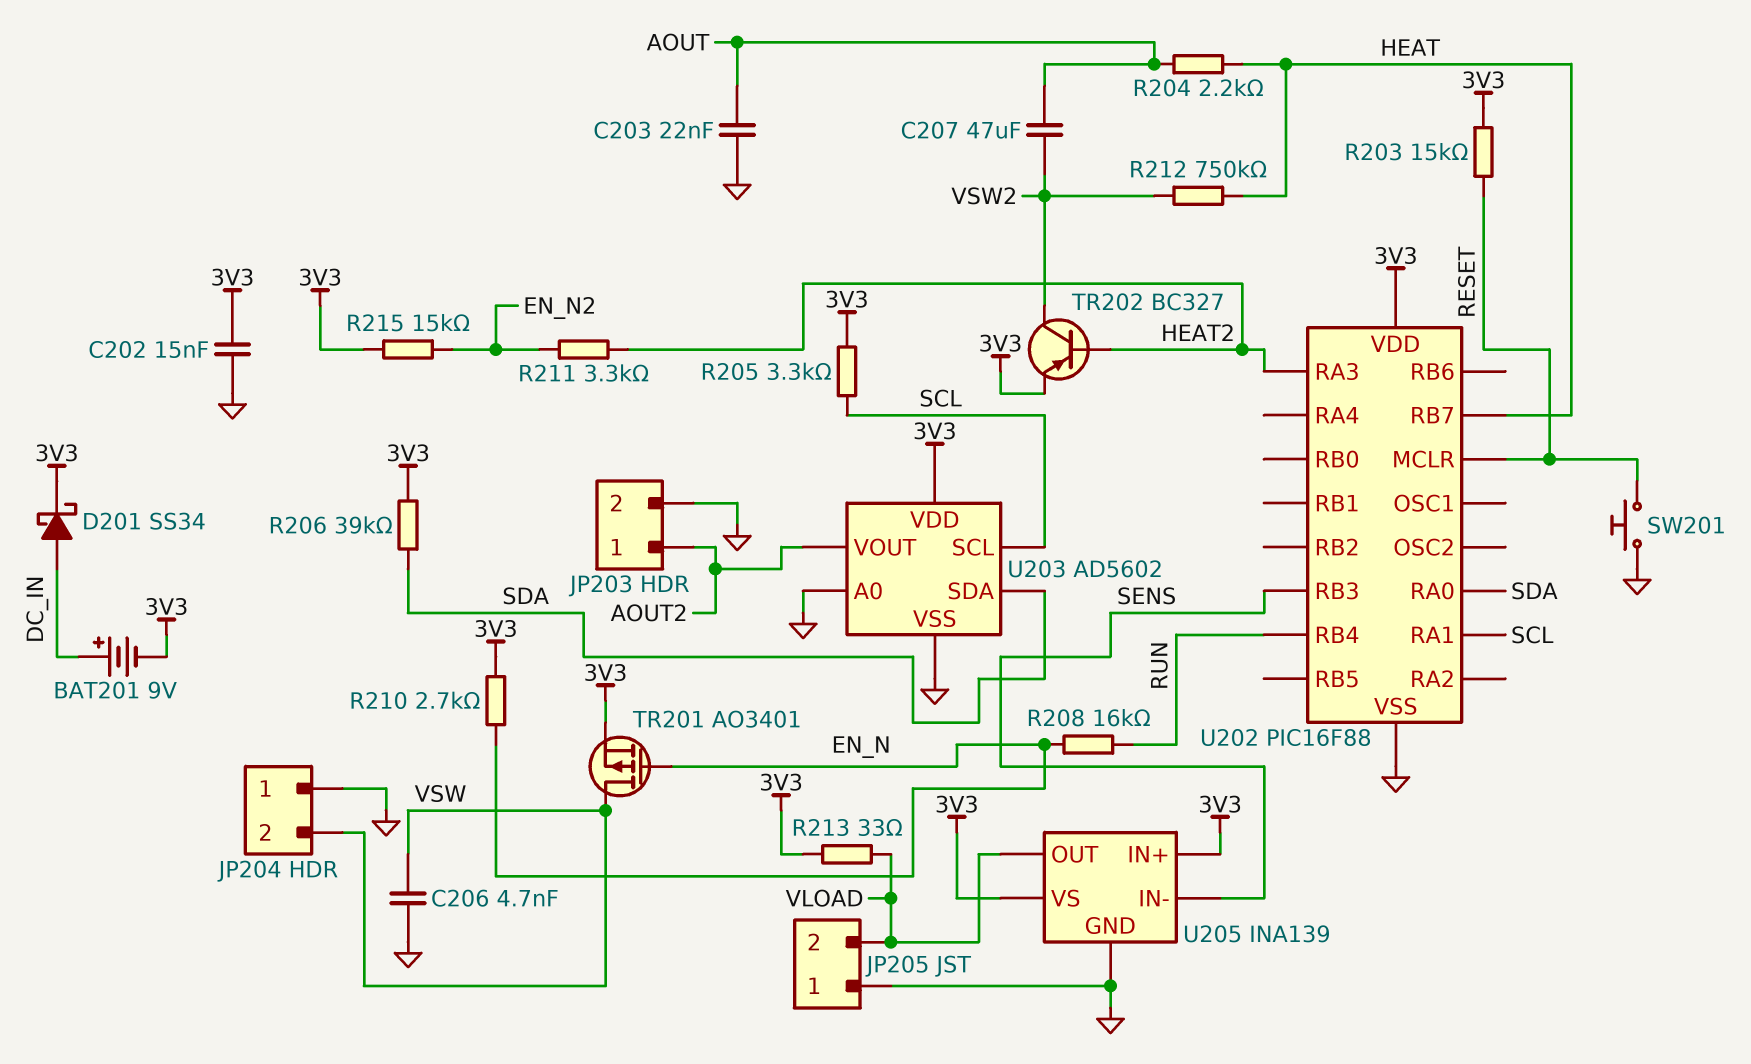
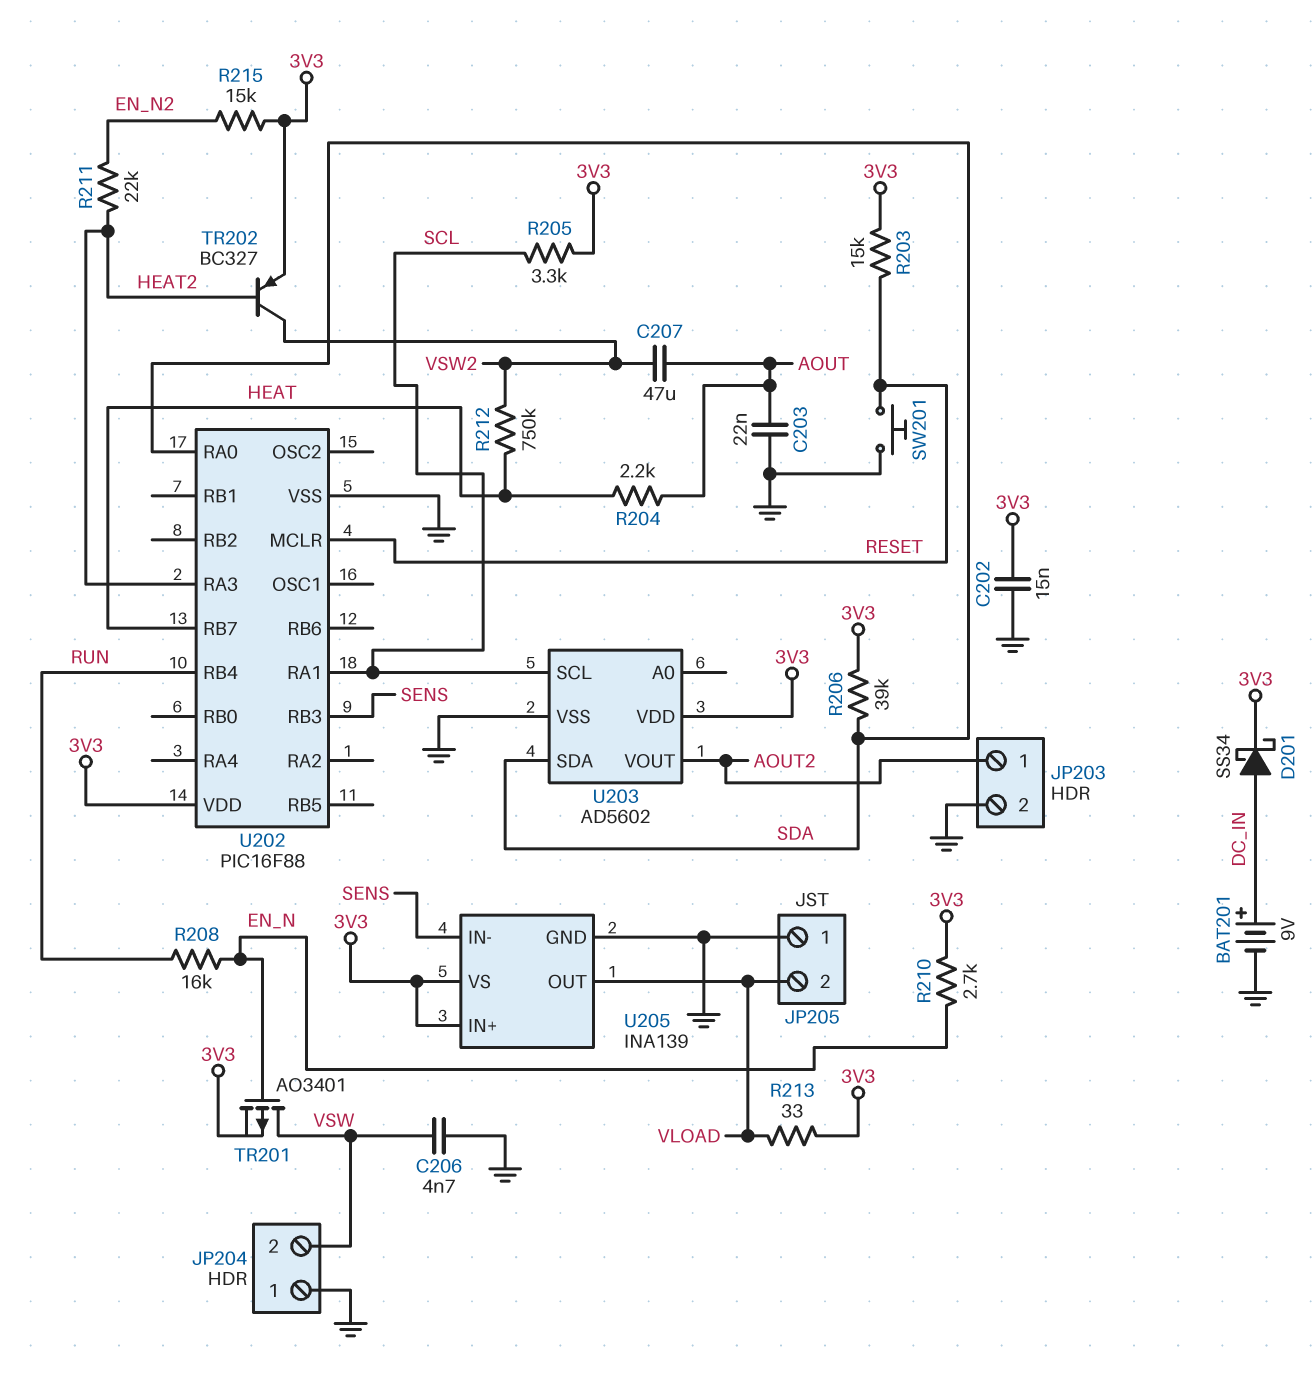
BAT201: 9V (plus DC_IN, minus 3V3) -> 9V (plus DC_IN, minus GND)
R211: 3.3k (EN_N2, HEAT2) -> 22k (EN_N2, HEAT2)
U203 pin A0: GND -> none

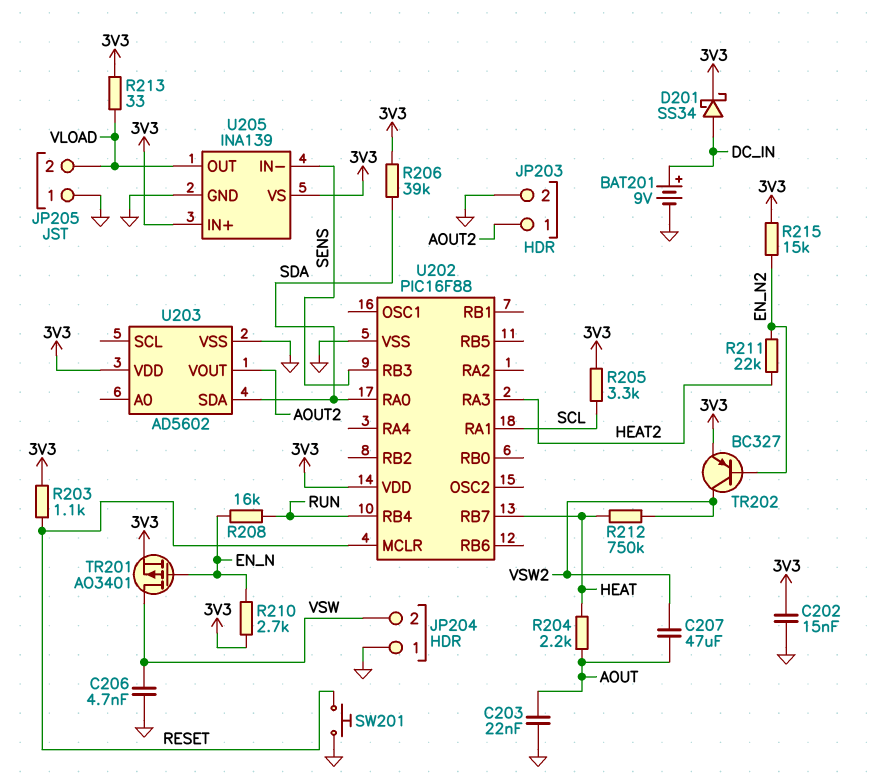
R203: 15k (3V3, RESET) -> 1.1k (3V3, RESET)
TR202: PNP BC327 (B HEAT2, C VSW2, E 3V3) -> PNP BC327 (B EN_N2, C VSW2, E 3V3)
U203 pin SCL: SCL -> none

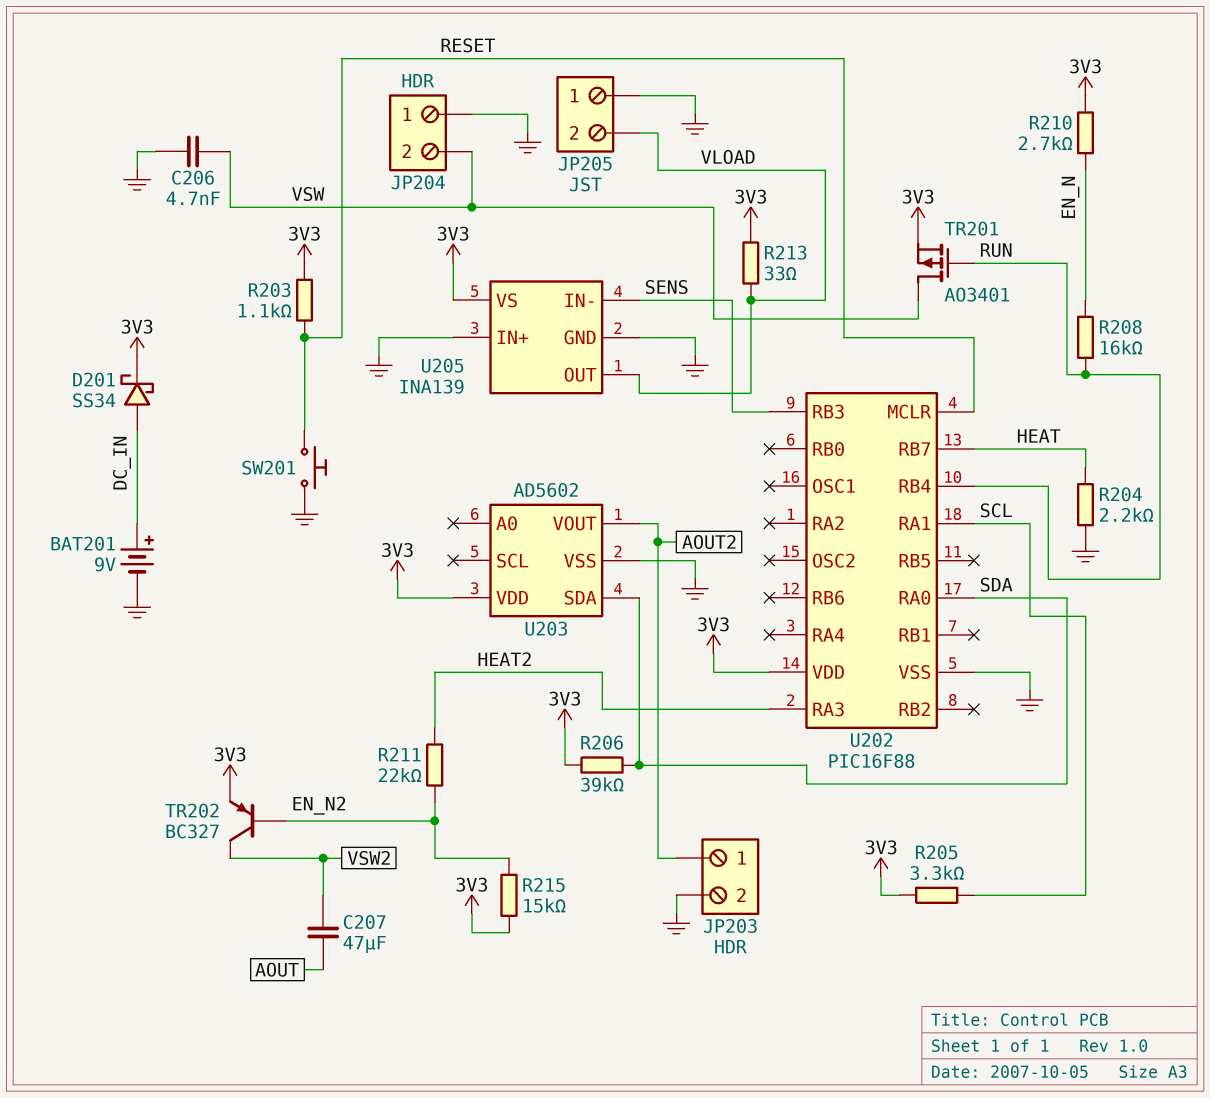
C202: 15nF (3V3, GND) -> none
C203: 22nF (AOUT, GND) -> none
R204: 2.2k (AOUT, HEAT) -> 2.2k (GND, HEAT)
R212: 750k (HEAT, VSW2) -> none
TR201: PMOS AO3401 (G EN_N, D VSW, S 3V3) -> PMOS AO3401 (G RUN, D VSW, S 3V3)
U205 pin IN+: 3V3 -> GND

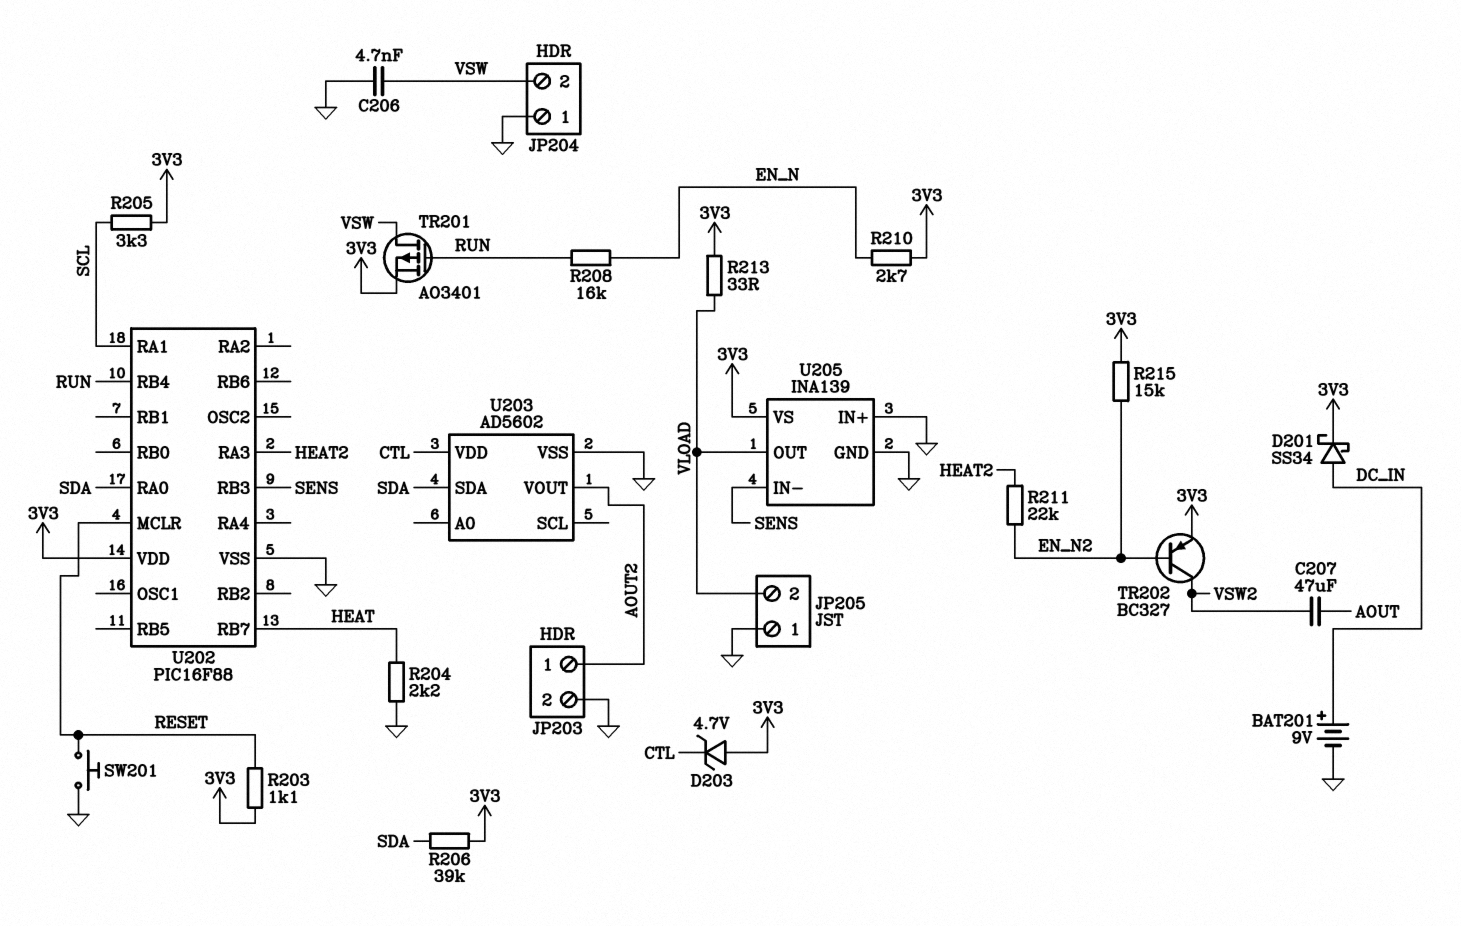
D203: none -> zener 4.7V (A 3V3, K CTL)
U203 pin VDD: 3V3 -> CTL

